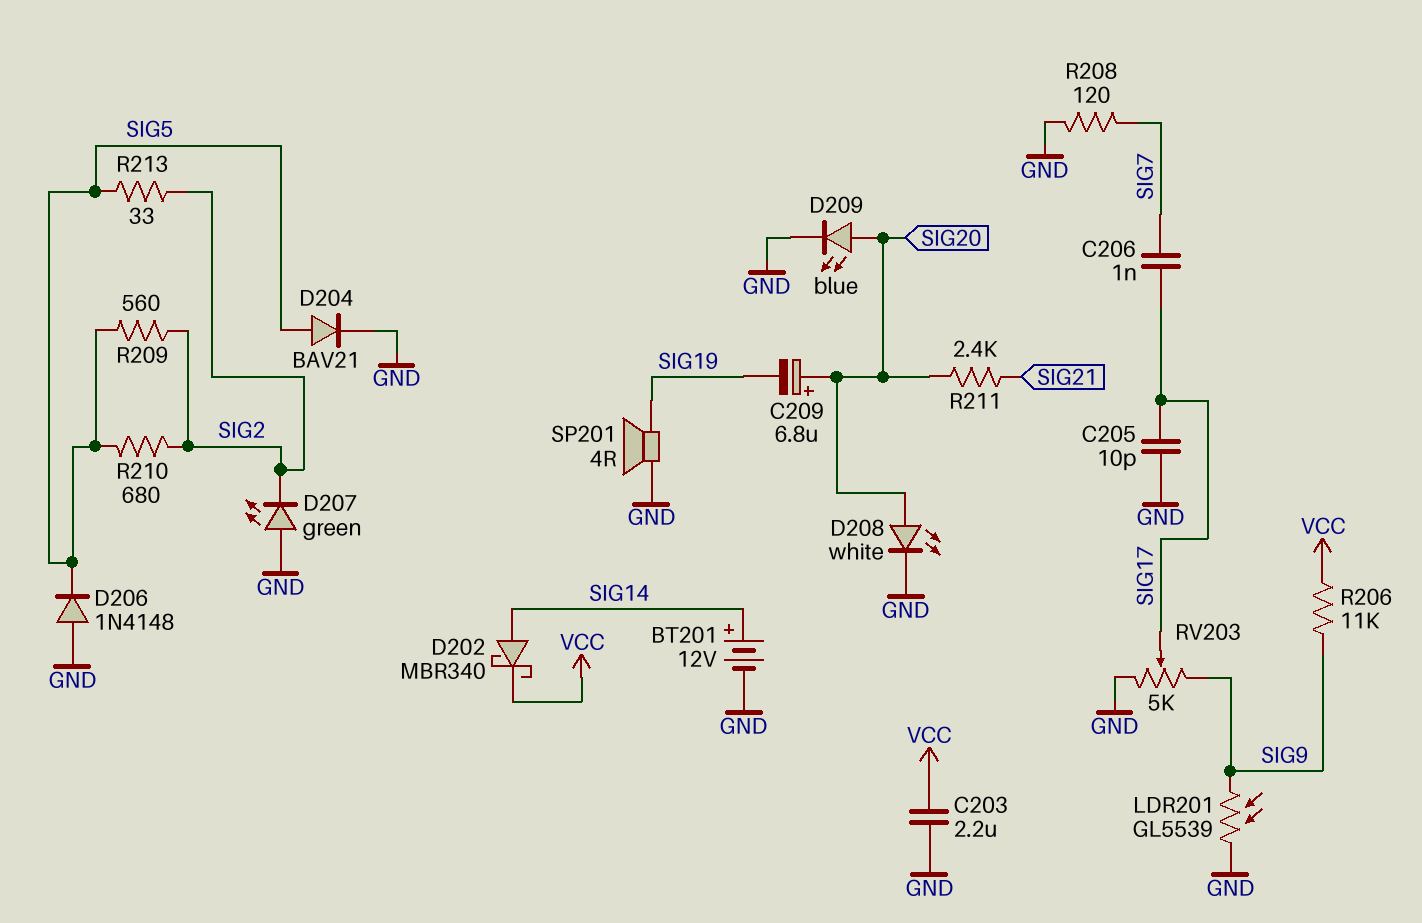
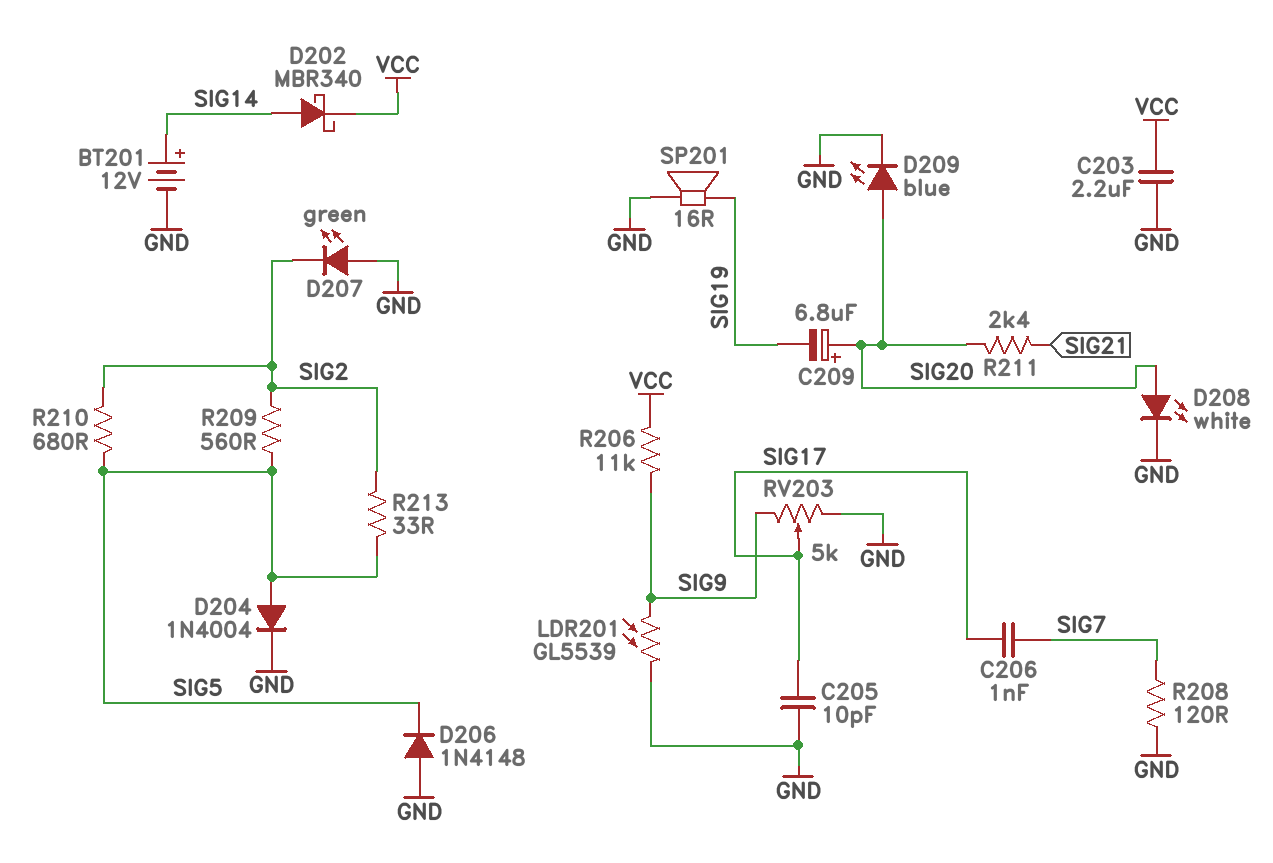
D204: diode BAV21 (A SIG5, K GND) -> diode 1N4004 (A SIG5, K GND)
SP201: speaker 4R (GND, SIG19) -> speaker 16R (GND, SIG19)

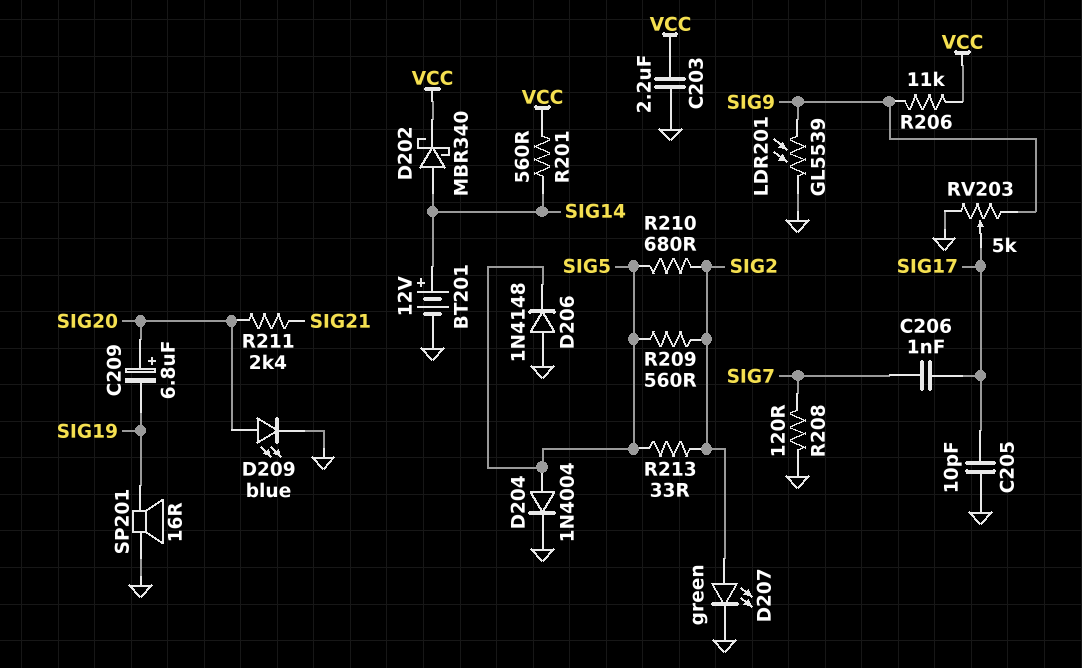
D207: LED green (A GND, K SIG2) -> LED green (A SIG2, K GND)
D208: LED white (A SIG20, K GND) -> none
R201: none -> 560 (SIG14, VCC)

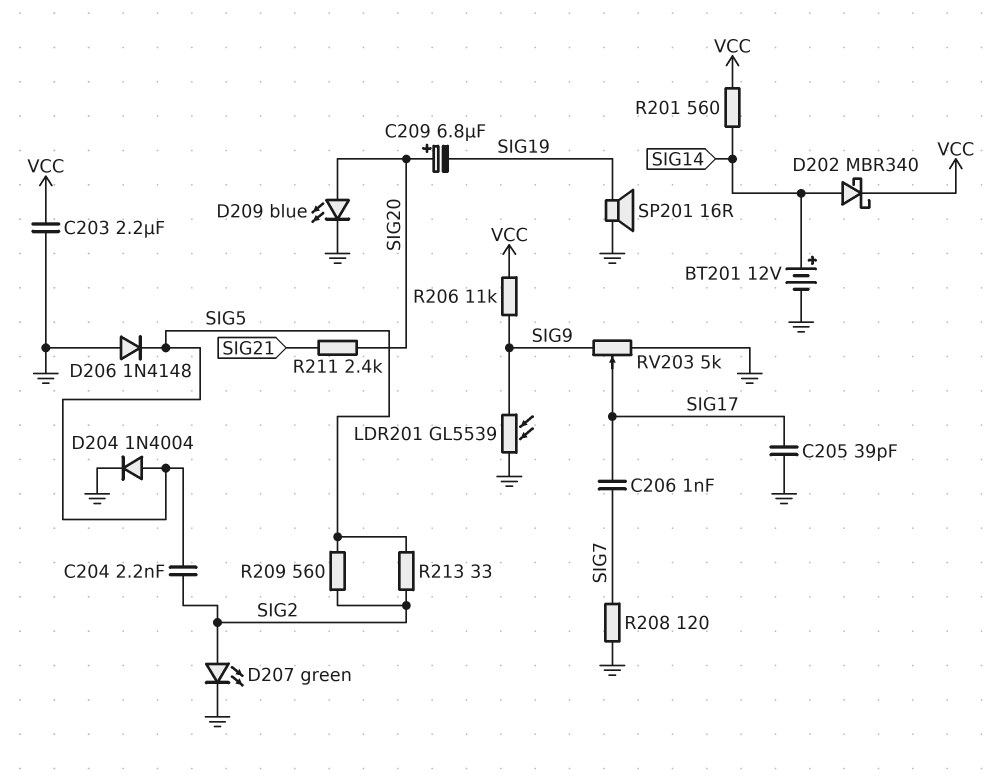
C204: none -> 2.2nF (SIG2, SIG5)
C205: 10pF (GND, SIG17) -> 39pF (GND, SIG17)
R210: 680 (SIG2, SIG5) -> none

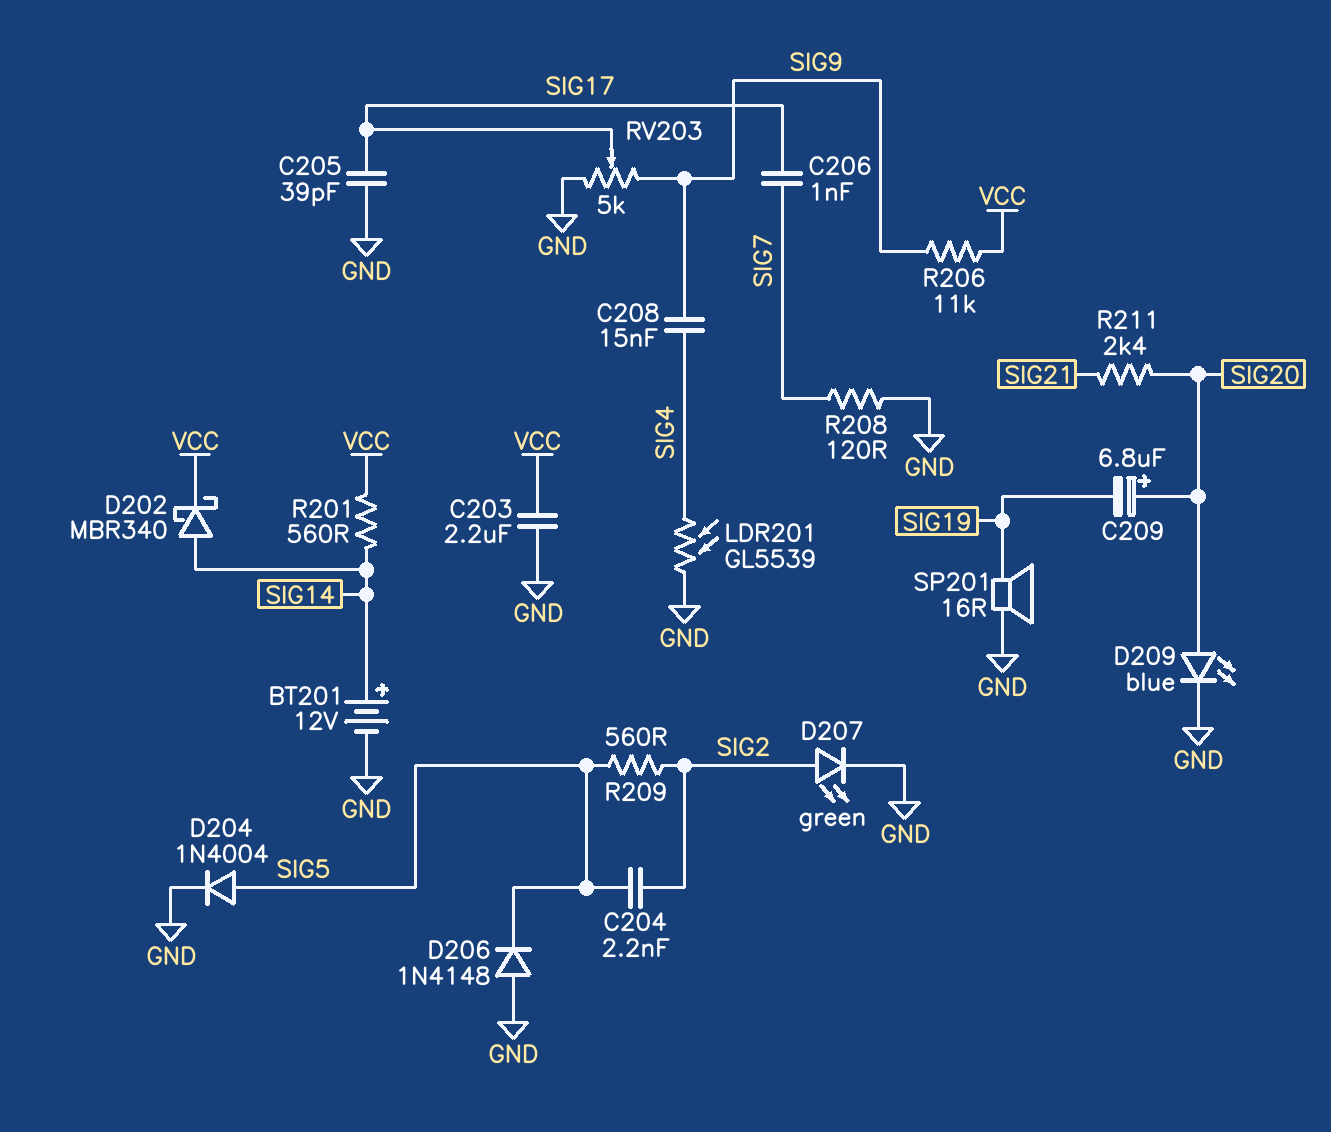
C208: none -> 15nF (SIG4, SIG9)
LDR201: GL5539 (GND, SIG9) -> GL5539 (GND, SIG4)
R213: 33 (SIG2, SIG5) -> none

